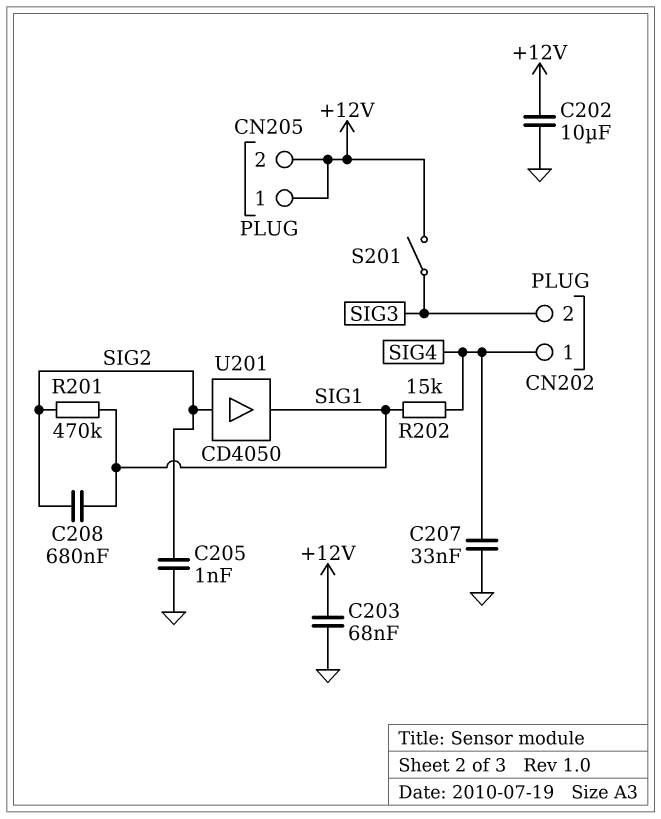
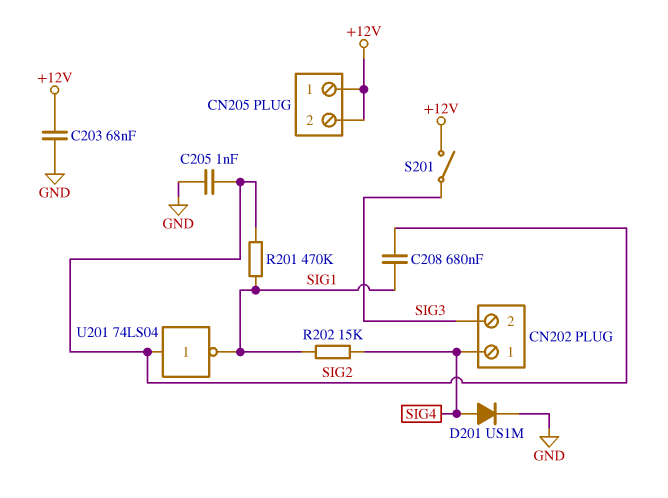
C202: 10uF (+12V, GND) -> none
C207: 33nF (GND, SIG4) -> none
D201: none -> diode US1M (A SIG4, K GND)
U201: buffer CD4050 (in SIG2, out SIG1) -> NOT 74LS04 (in SIG2, out SIG1)

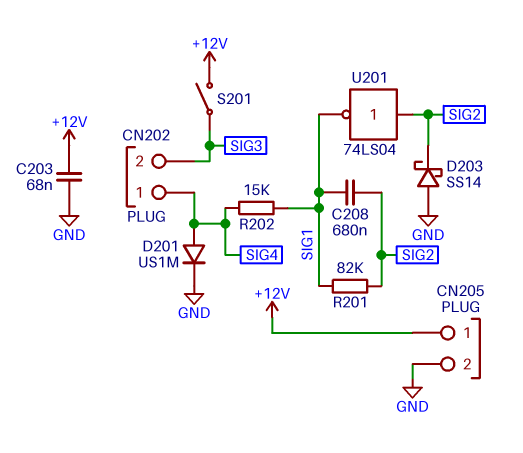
C205: 1nF (GND, SIG2) -> none
CN205 pin 2: +12V -> GND
D203: none -> schottky SS14 (A GND, K SIG2)
R201: 470k (SIG1, SIG2) -> 82k (SIG1, SIG2)

